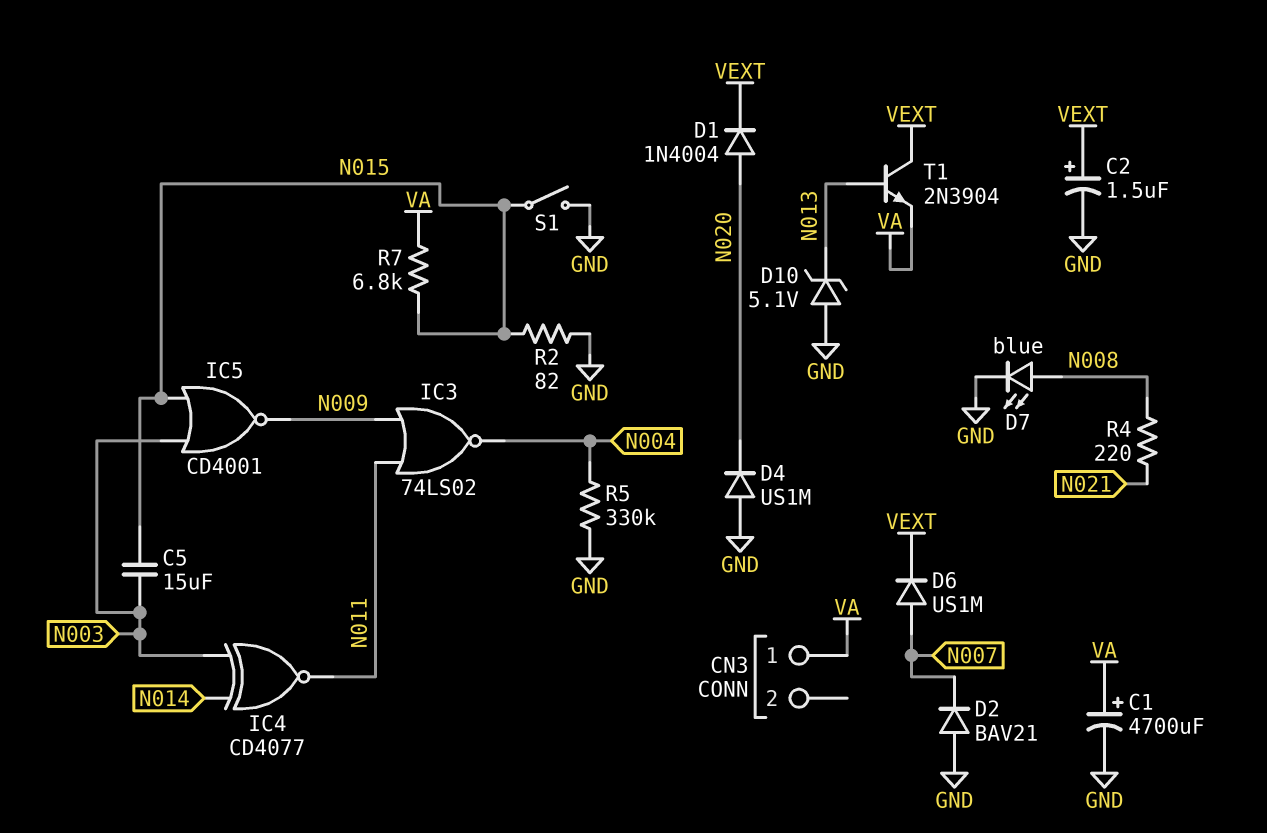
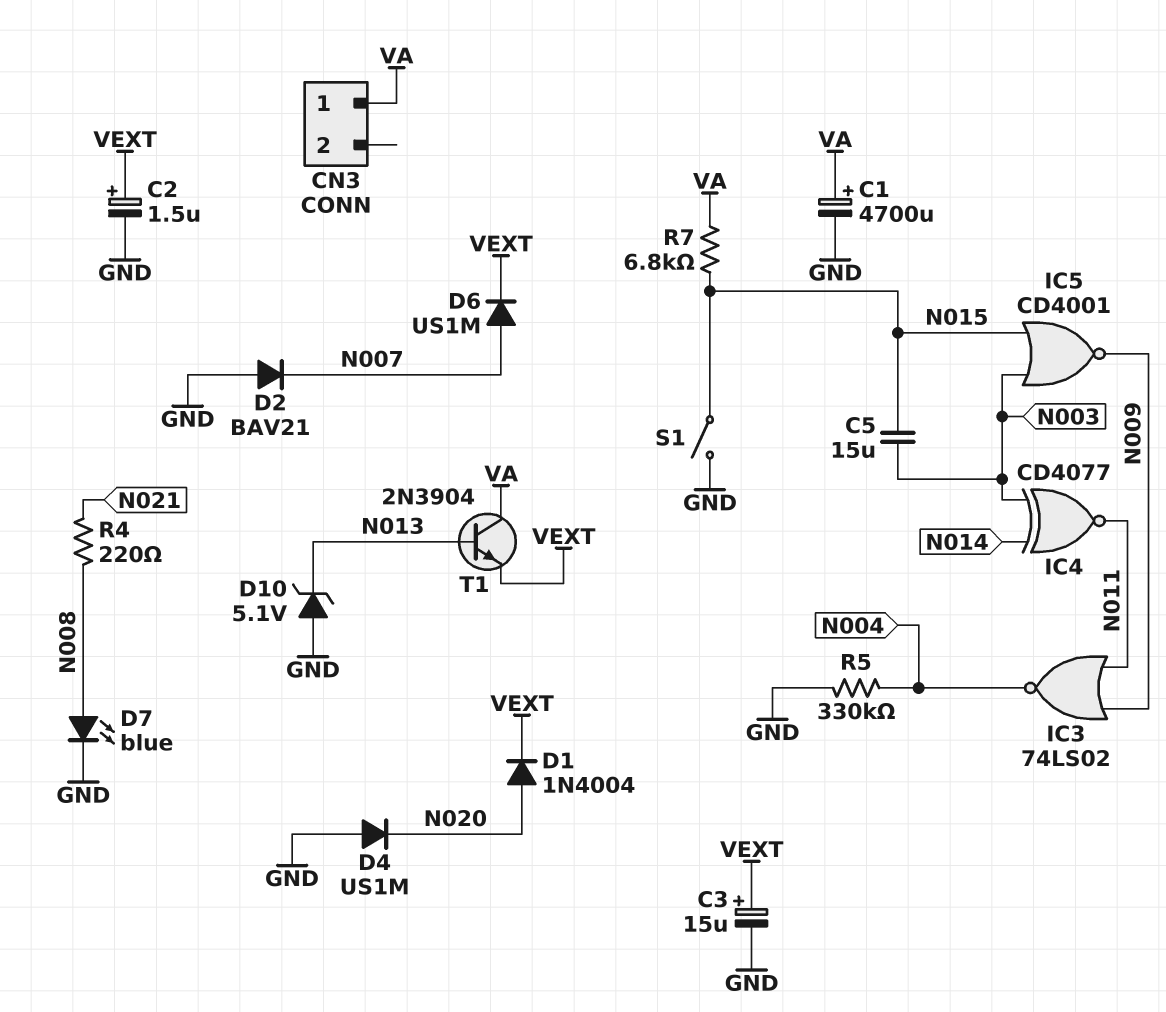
C3: none -> 15uF (plus VEXT, minus GND)
R2: 82 (GND, N015) -> none
T1: NPN 2N3904 (B N013, C VEXT, E VA) -> NPN 2N3904 (B N013, C VA, E VEXT)

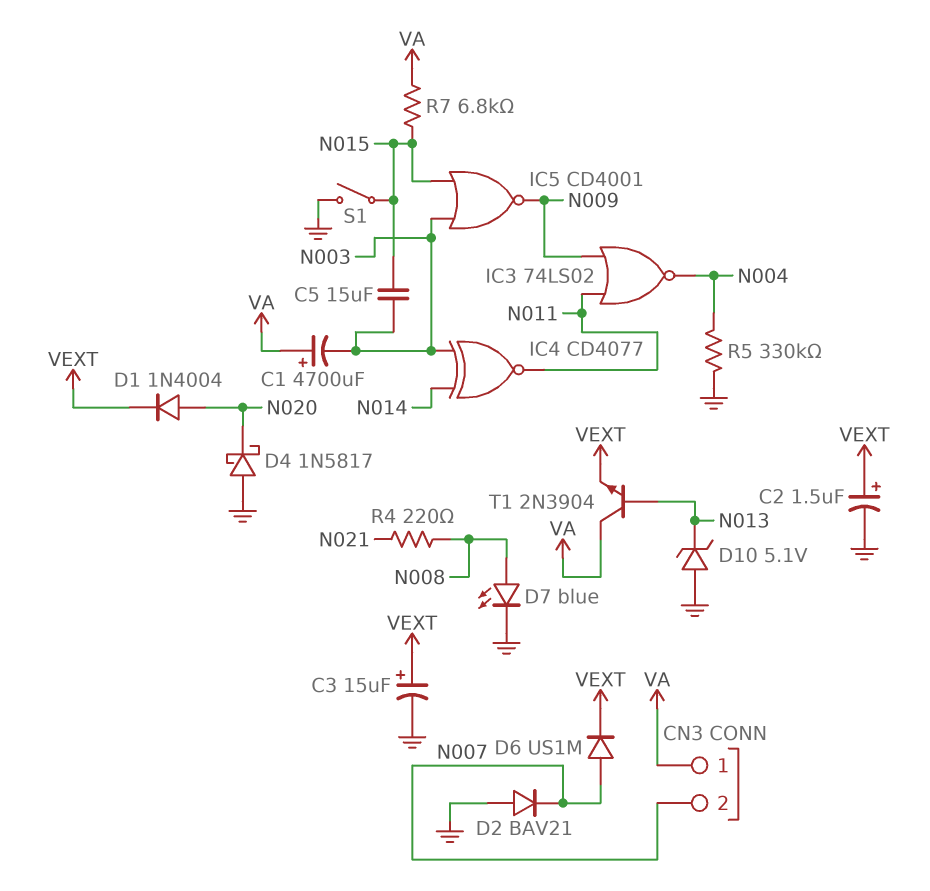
C1: 4700uF (plus VA, minus GND) -> 4700uF (plus VA, minus N003)
CN3 pin 2: none -> N007
D4: diode US1M (A GND, K N020) -> schottky 1N5817 (A GND, K N020)

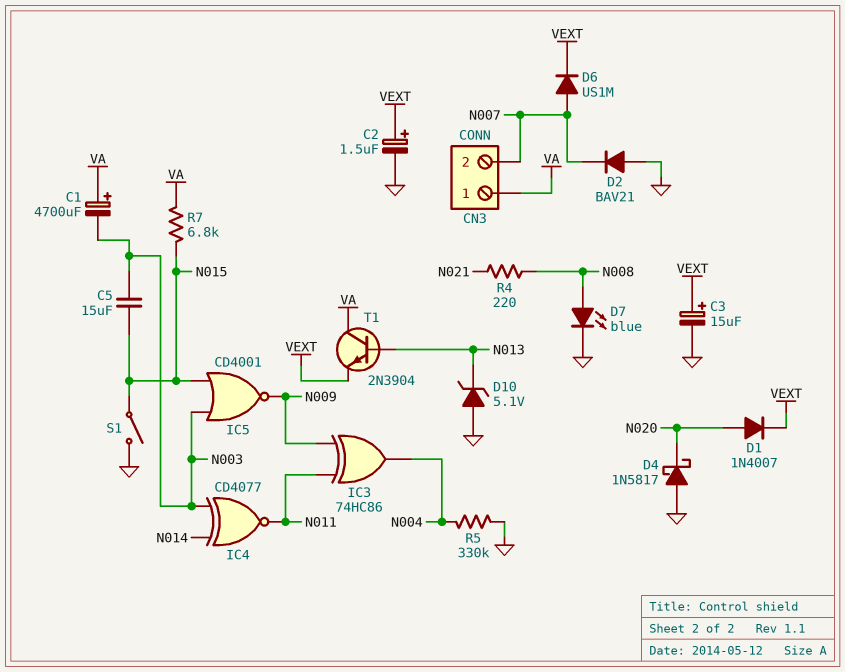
D1: diode 1N4004 (A N020, K VEXT) -> diode 1N4007 (A N020, K VEXT)
IC3: NOR 74LS02 (in N009, in N011, out N004) -> XOR 74HC86 (in N009, in N011, out N004)

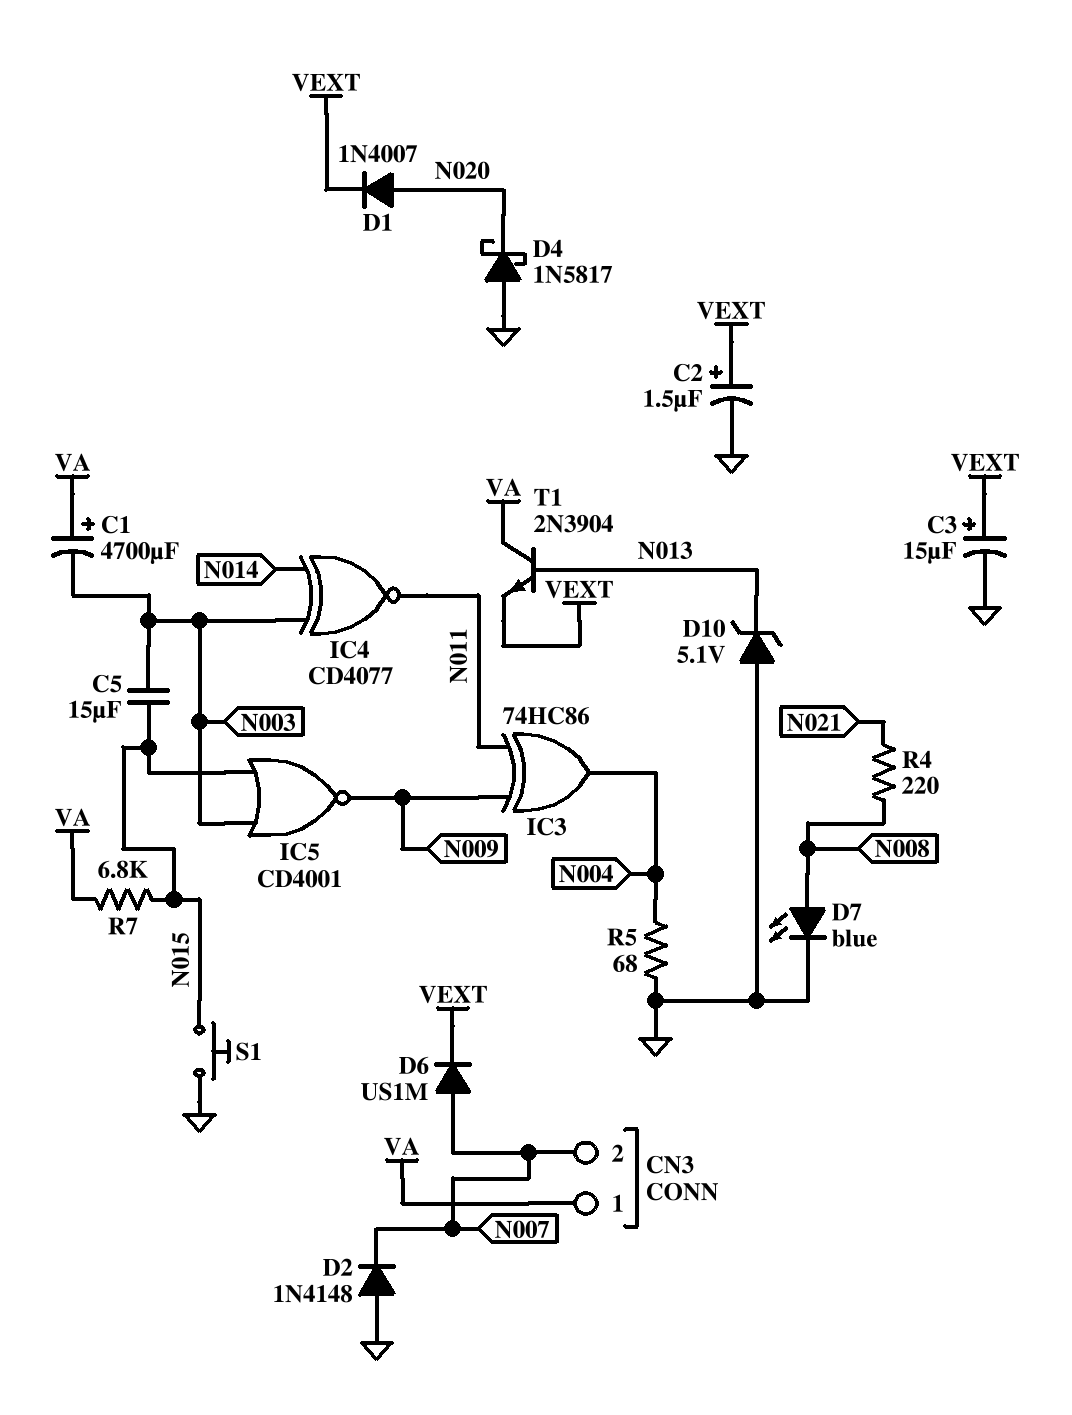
D2: diode BAV21 (A GND, K N007) -> diode 1N4148 (A GND, K N007)
R5: 330k (GND, N004) -> 68 (GND, N004)
S1: switch (GND, N015) -> button (GND, N015)

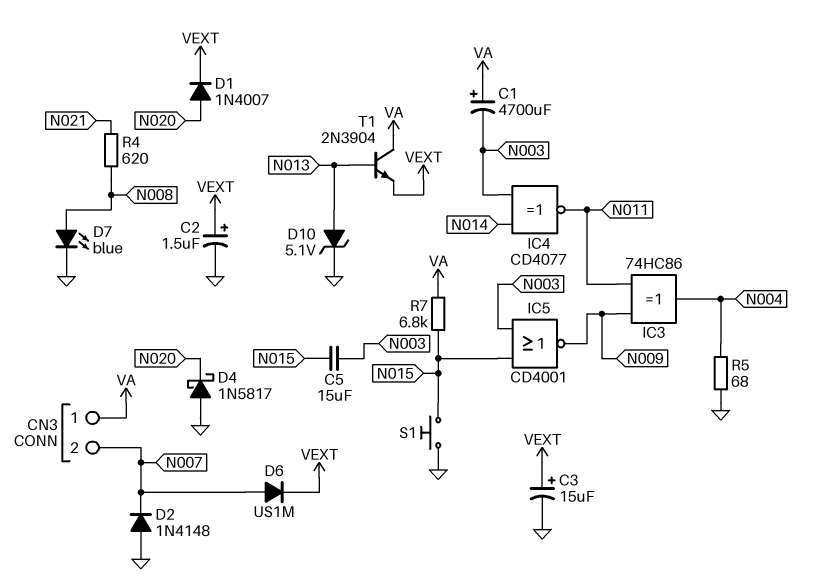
D10: zener 5.1V (A GND, K N013) -> zener 5.1V (A N013, K GND)
R4: 220 (N008, N021) -> 620 (N008, N021)

